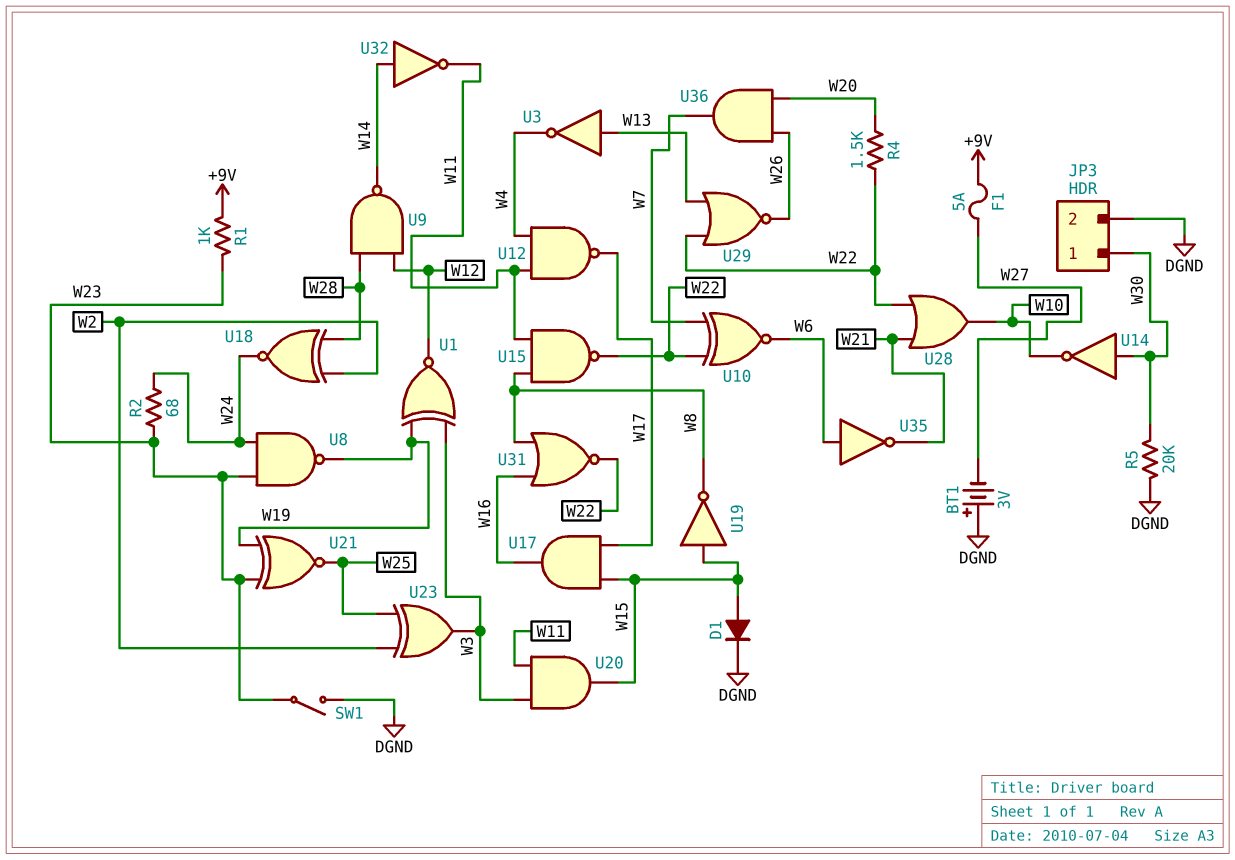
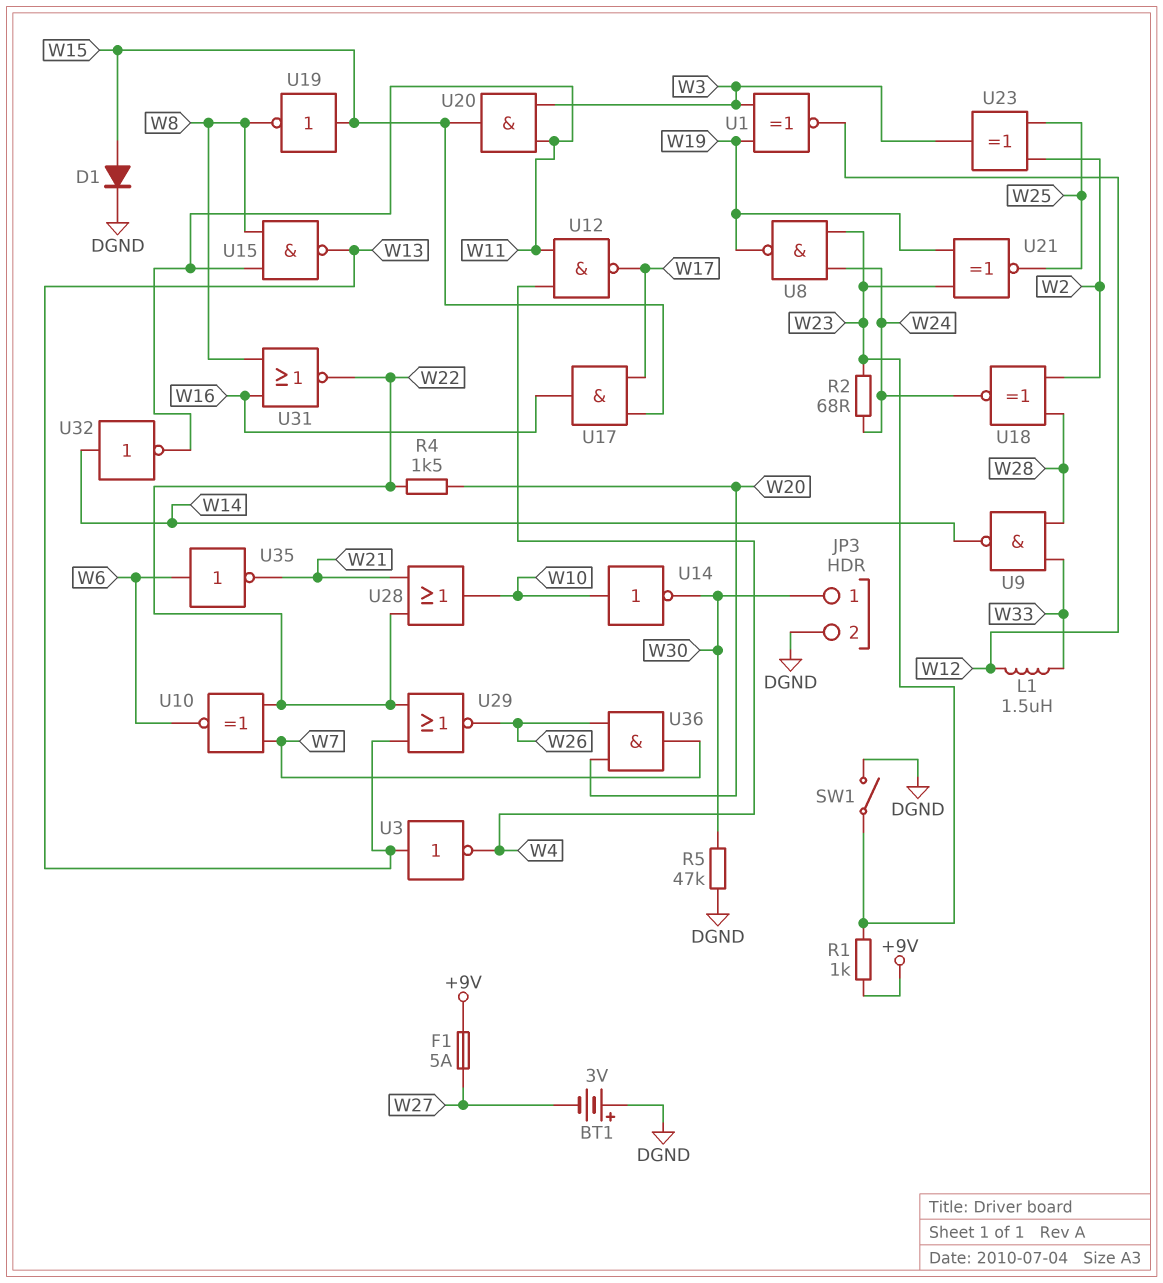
L1: none -> 1.5uH (W12, W33)
R5: 20k (DGND, W30) -> 47k (DGND, W30)
U9: NAND (in W12, in W28, out W14) -> NAND (in W28, in W33, out W14)
U14: NOT (in W30, out W10) -> NOT (in W10, out W30)
U15: NAND (in W8, in W11, out W22) -> NAND (in W8, in W11, out W13)

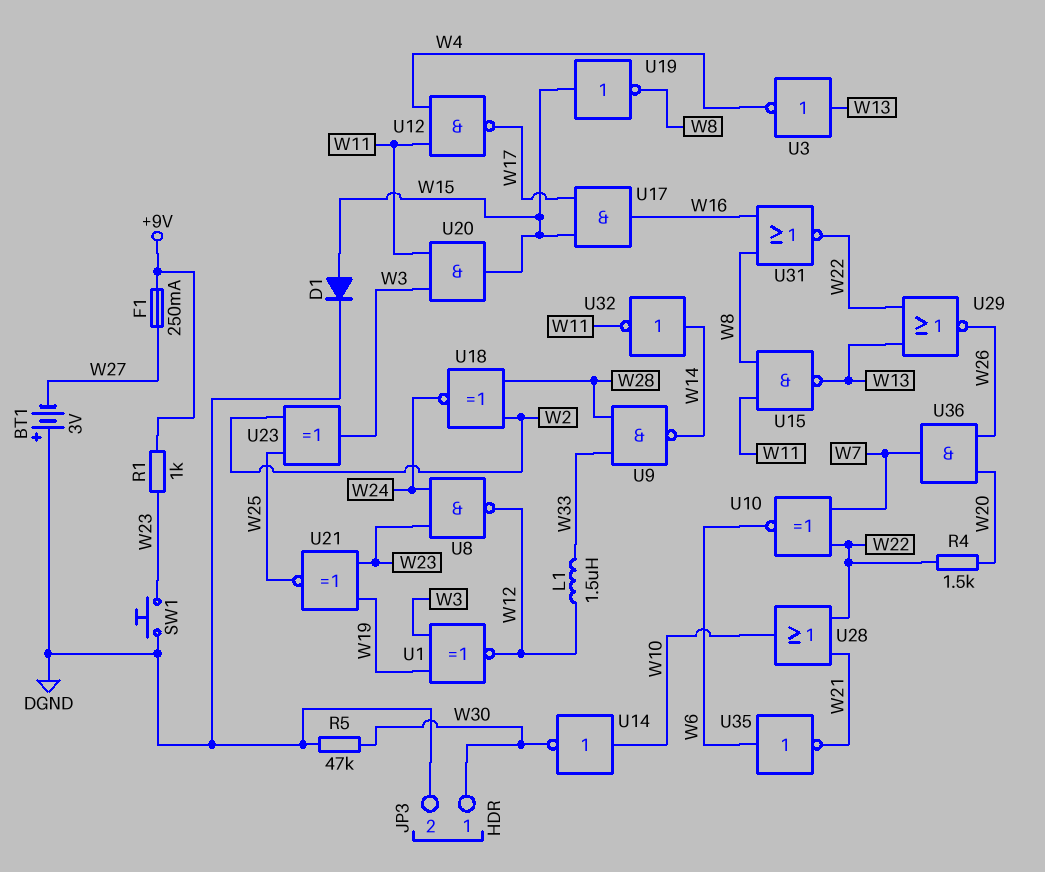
F1: 5A (+9V, W27) -> 250mA (+9V, W27)
R2: 68 (W23, W24) -> none
SW1: switch (DGND, W23) -> button (DGND, W23)
U8: NAND (in W23, in W24, out W19) -> NAND (in W23, in W24, out W12)

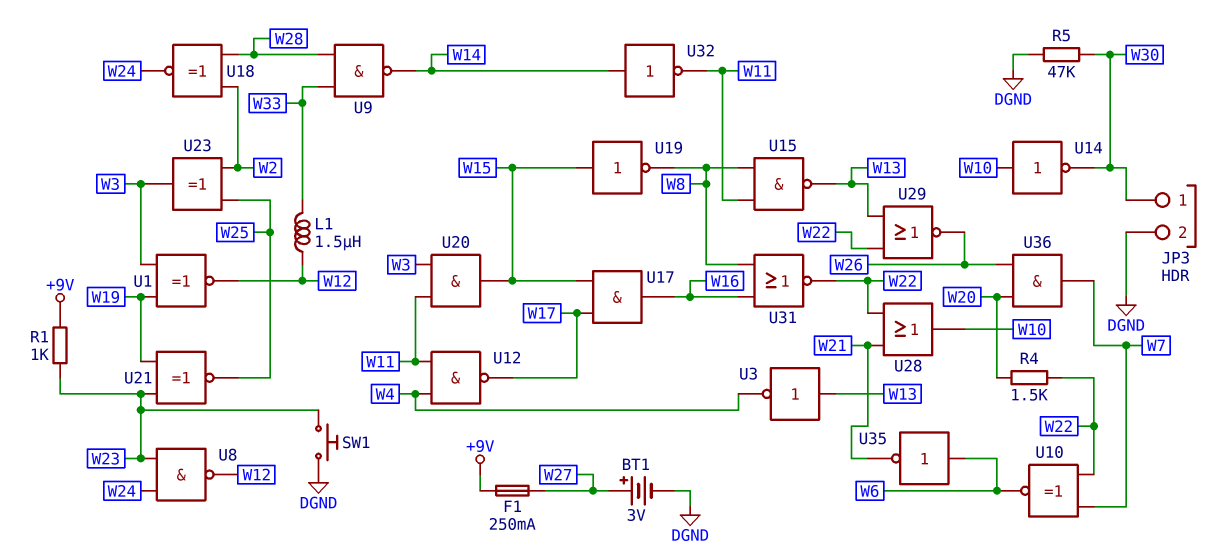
BT1: 3V (plus DGND, minus W27) -> 3V (plus W27, minus DGND)
D1: diode (A W15, K DGND) -> none

